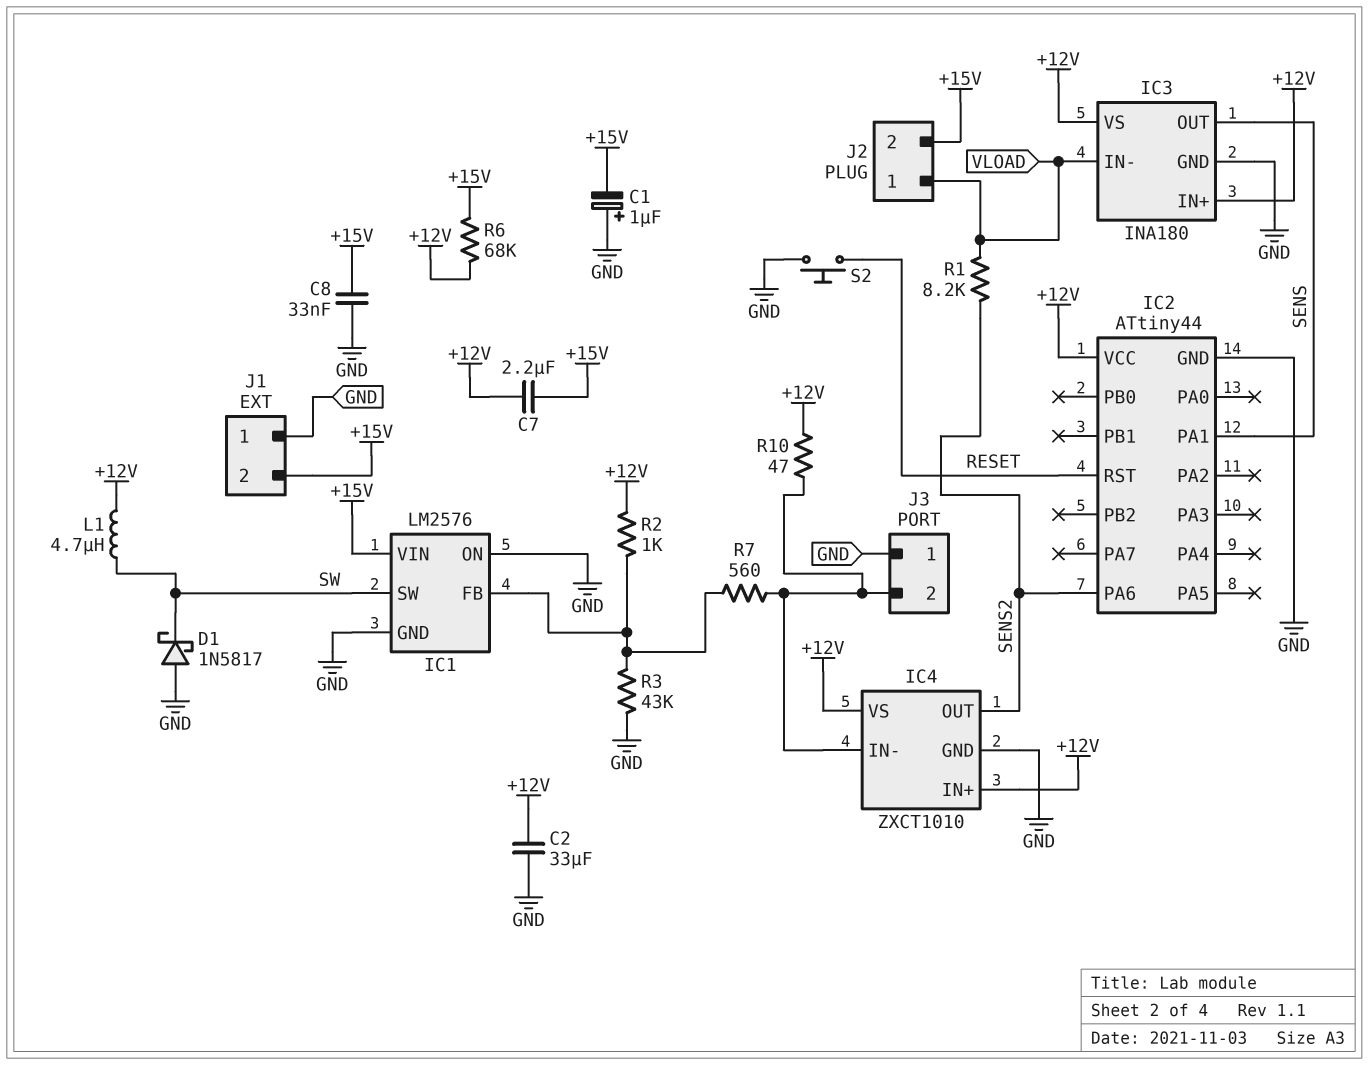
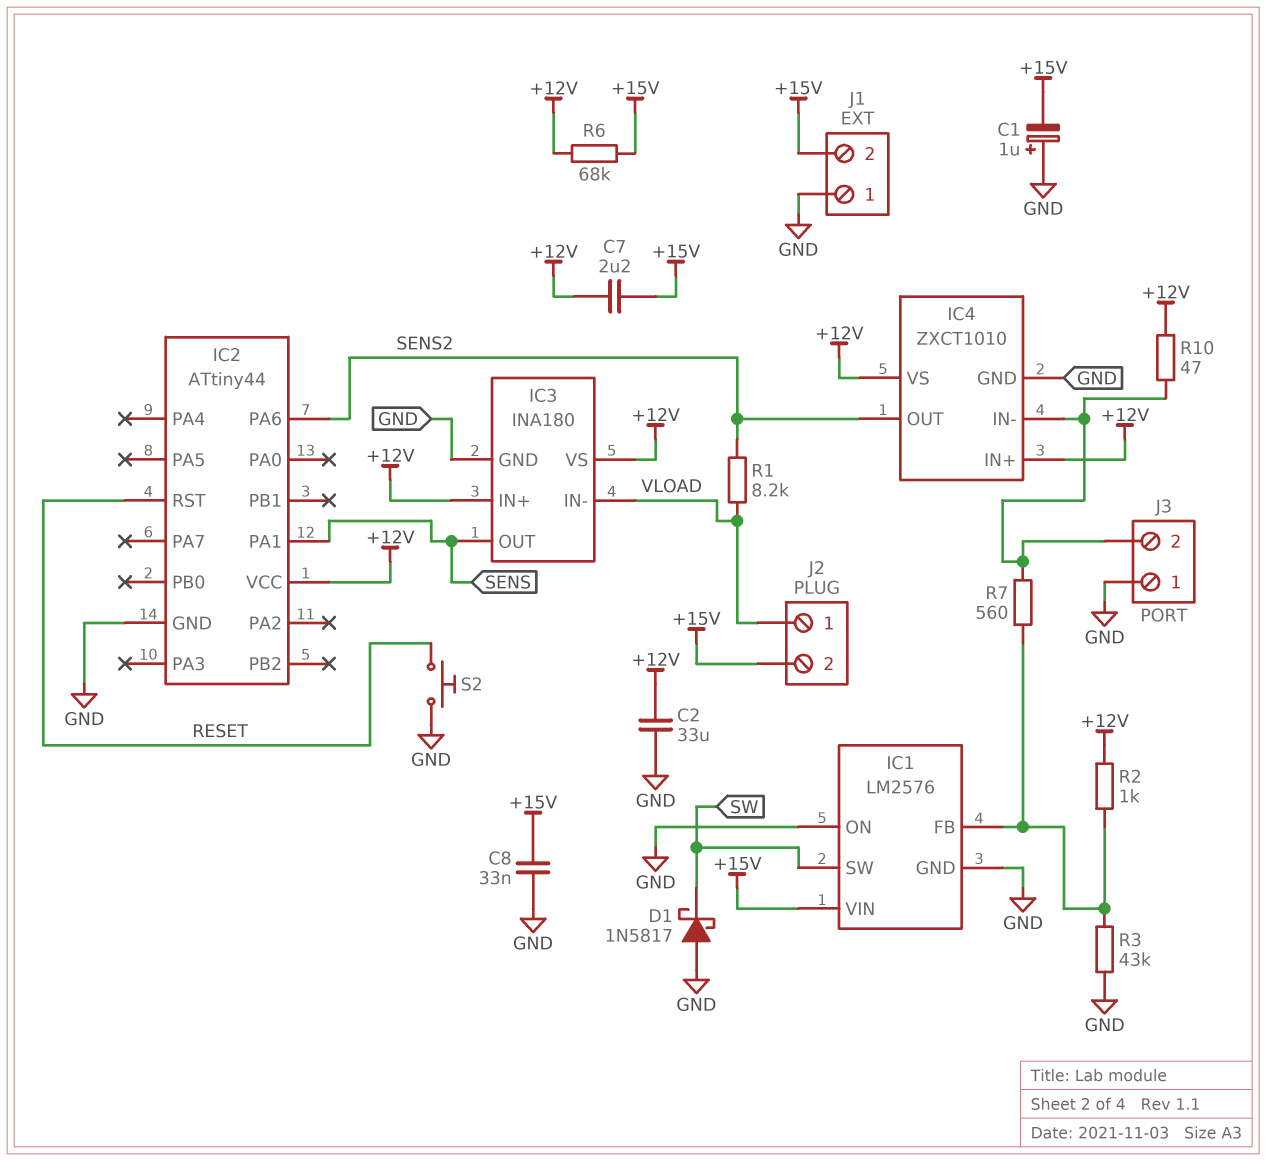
L1: 4.7uH (+12V, SW) -> none

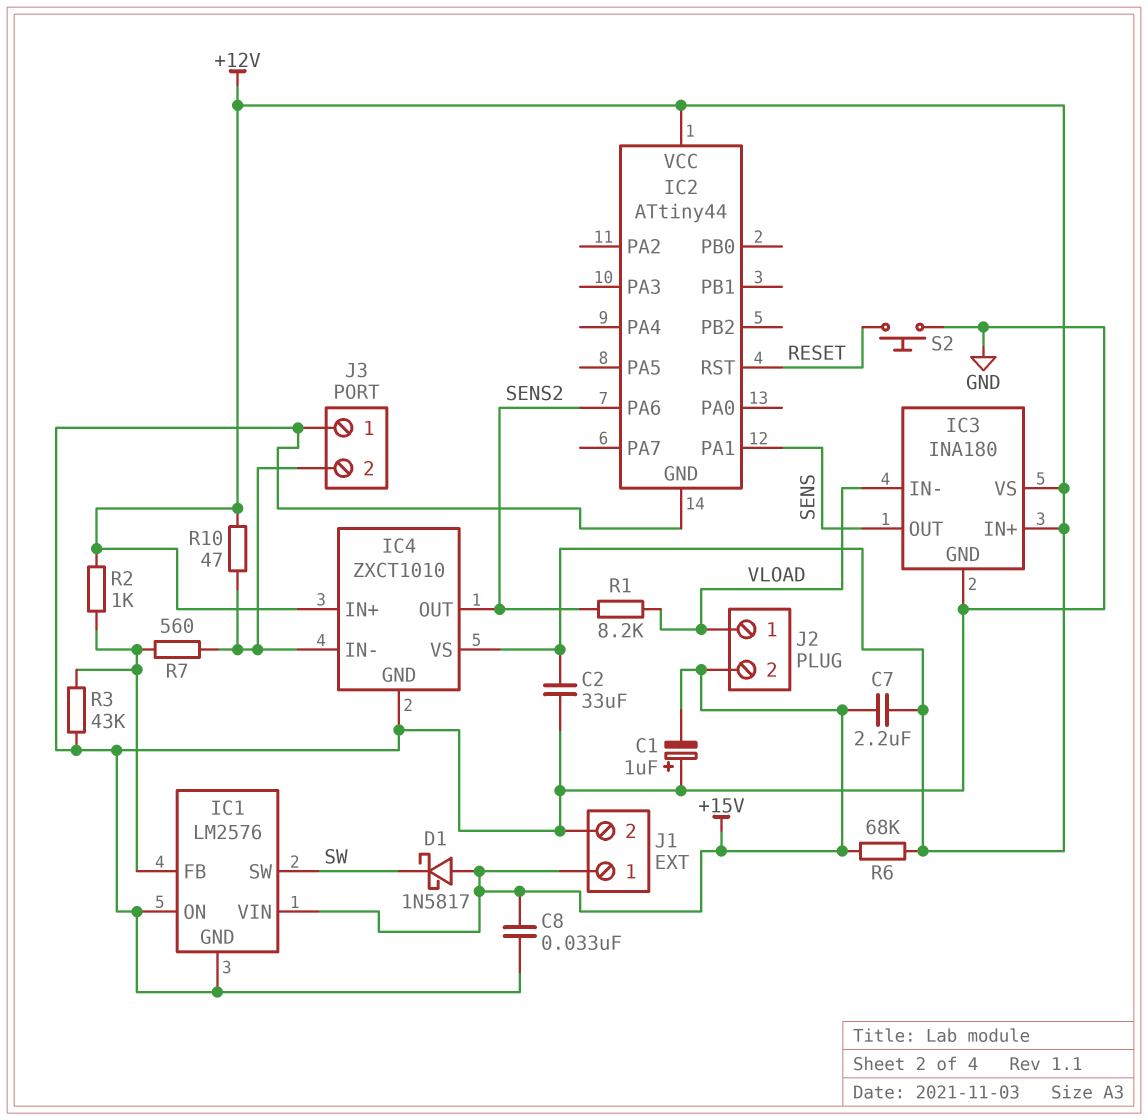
D1: schottky 1N5817 (A GND, K SW) -> schottky 1N5817 (A +15V, K SW)
J1 pin 1: GND -> +15V
J1 pin 2: +15V -> GND

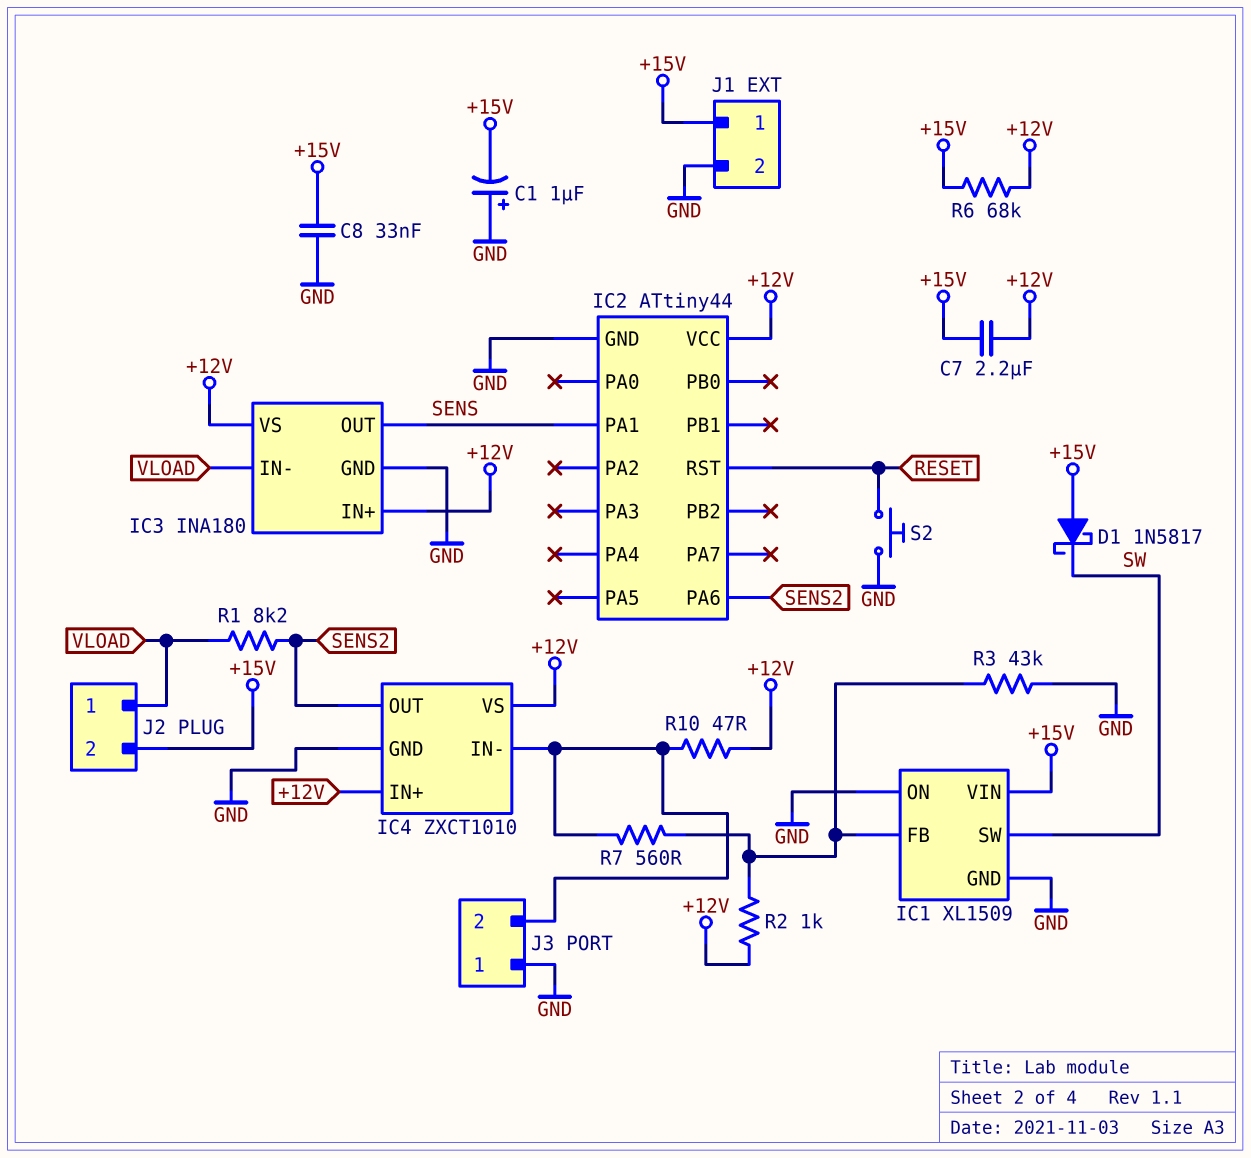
C2: 33uF (+12V, GND) -> none
IC1: LM2576 -> XL1509

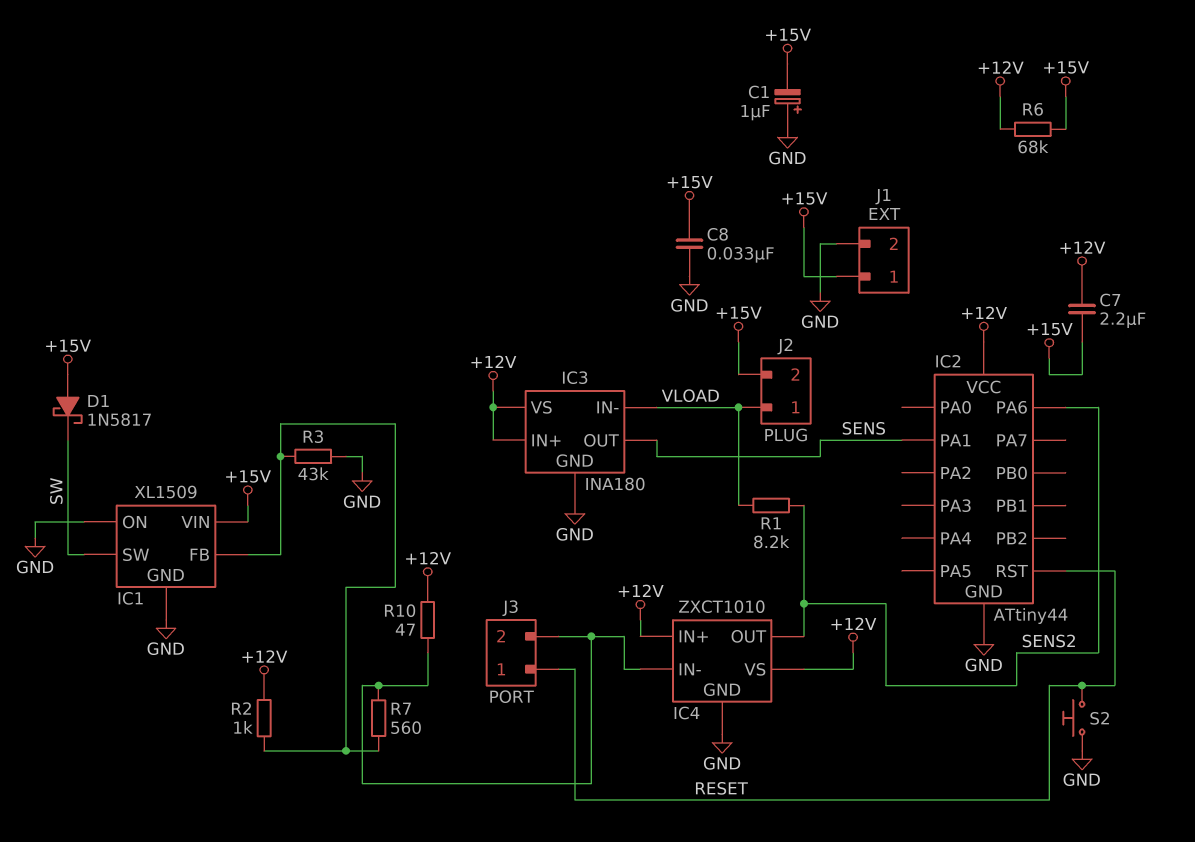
J3 pin 1: GND -> RESET

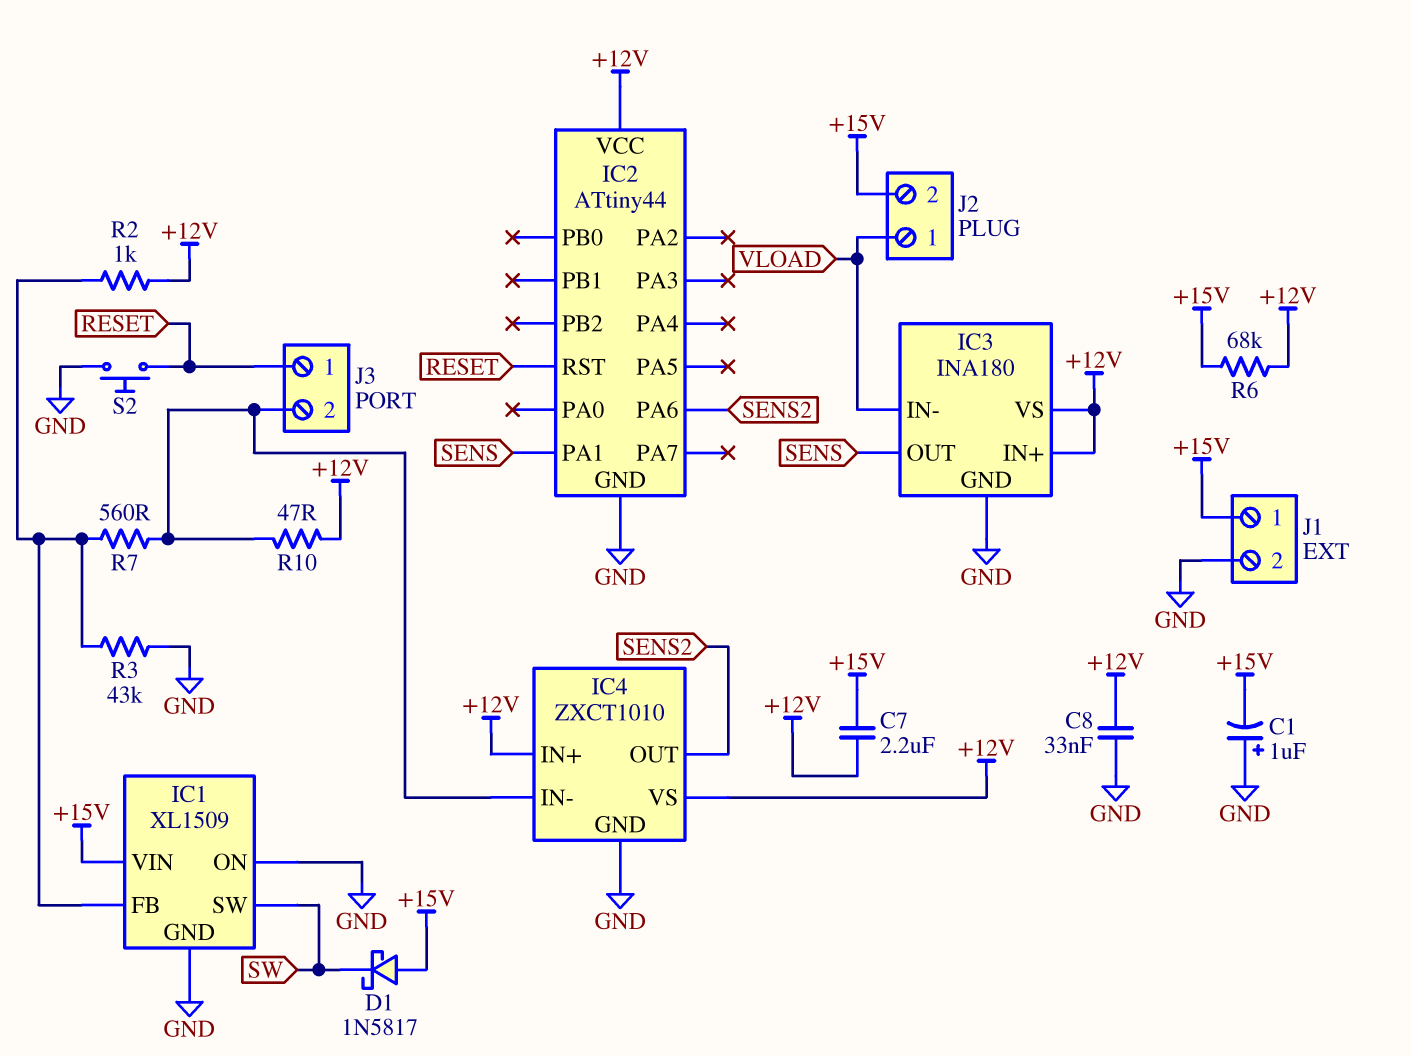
C8: 33nF (+15V, GND) -> 33nF (+12V, GND)
R1: 8.2k (SENS2, VLOAD) -> none

